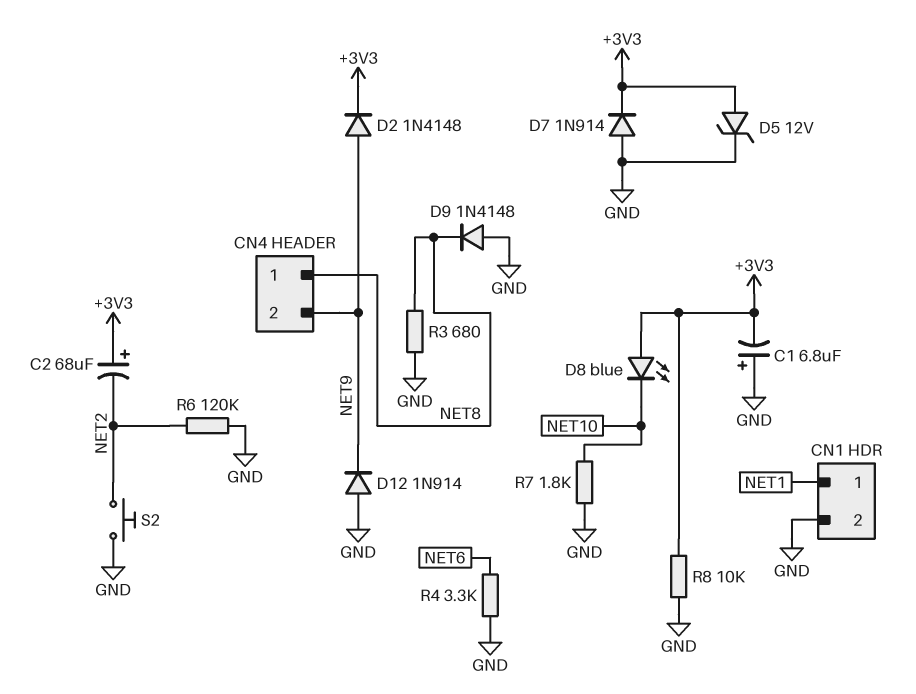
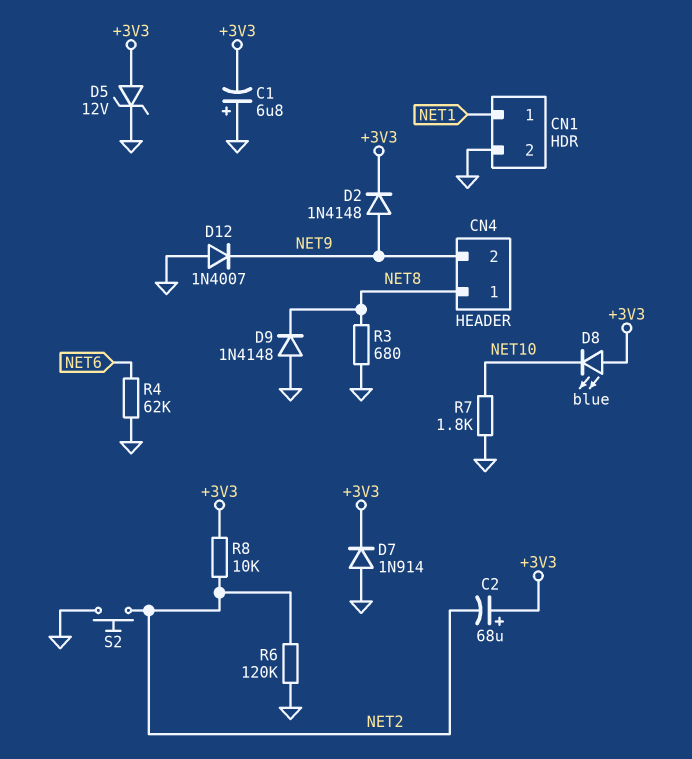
D12: diode 1N914 (A GND, K NET9) -> diode 1N4007 (A GND, K NET9)
R4: 3.3k (GND, NET6) -> 62k (GND, NET6)
R8: 10k (+3V3, GND) -> 10k (+3V3, NET2)

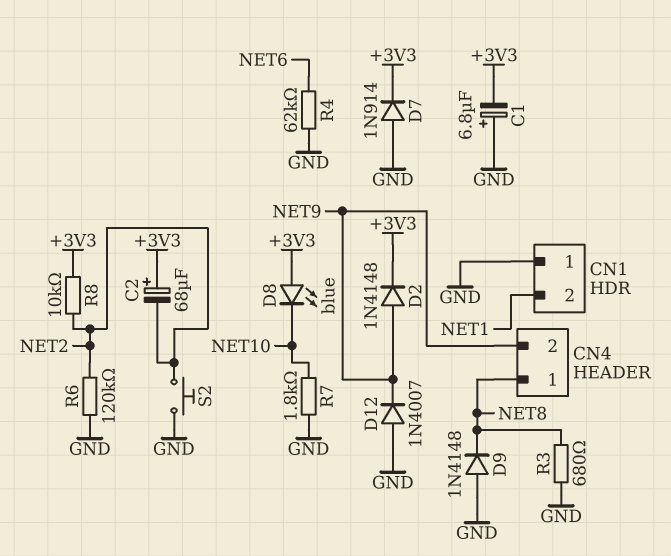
CN1 pin 1: NET1 -> GND
CN1 pin 2: GND -> NET1
D5: zener 12V (A +3V3, K GND) -> none

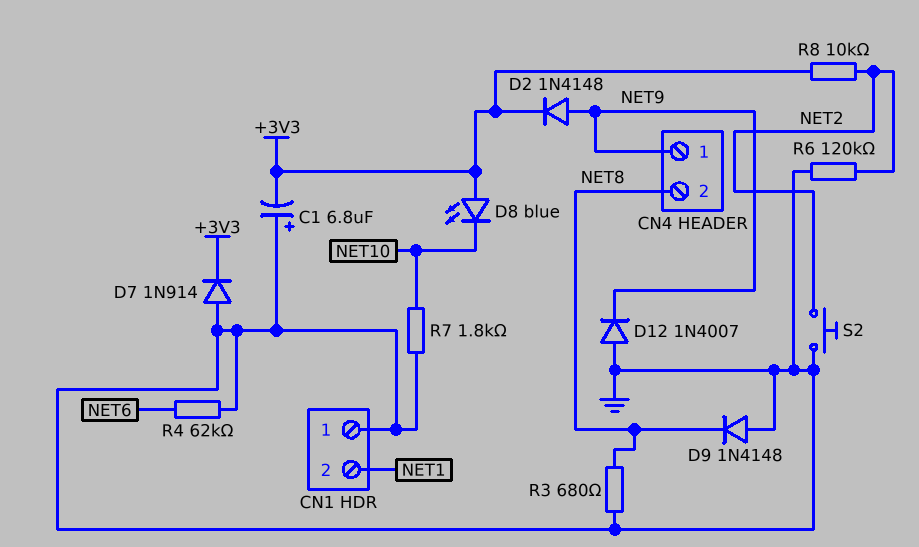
C2: 68uF (plus +3V3, minus NET2) -> none
CN4 pin 1: NET8 -> NET9
CN4 pin 2: NET9 -> NET8

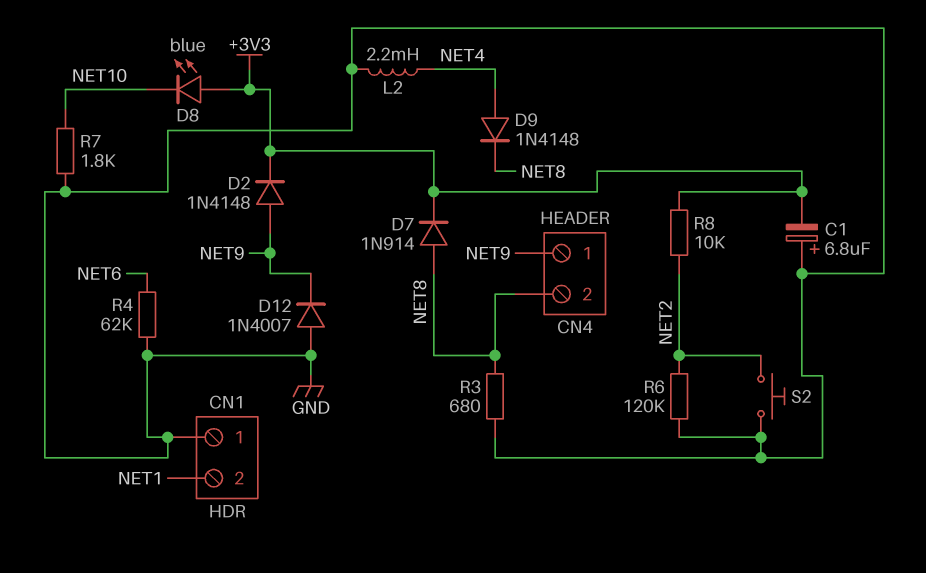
D7: diode 1N914 (A GND, K +3V3) -> diode 1N914 (A NET8, K +3V3)
D9: diode 1N4148 (A GND, K NET8) -> diode 1N4148 (A NET4, K NET8)
L2: none -> 2.2mH (GND, NET4)

